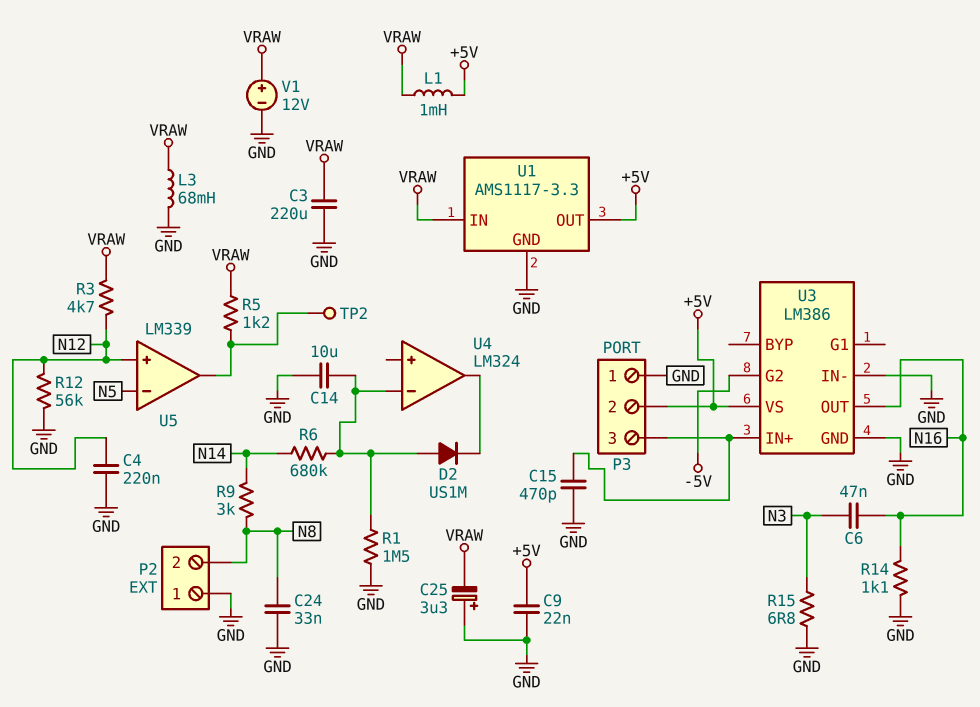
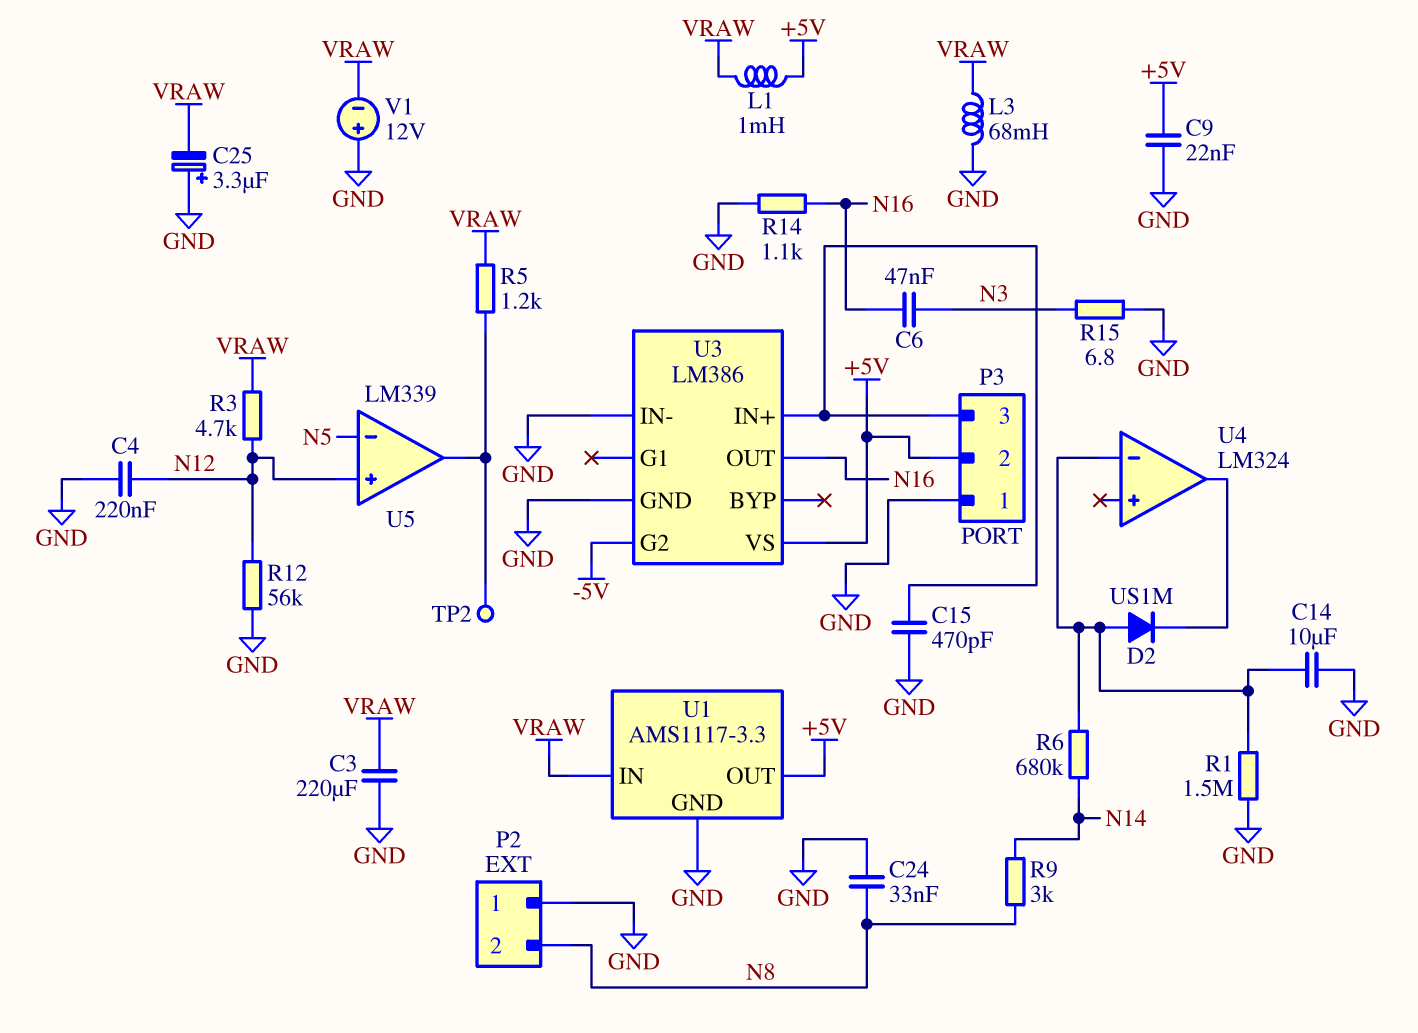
V1: 12V (plus VRAW, minus GND) -> 12V (plus GND, minus VRAW)

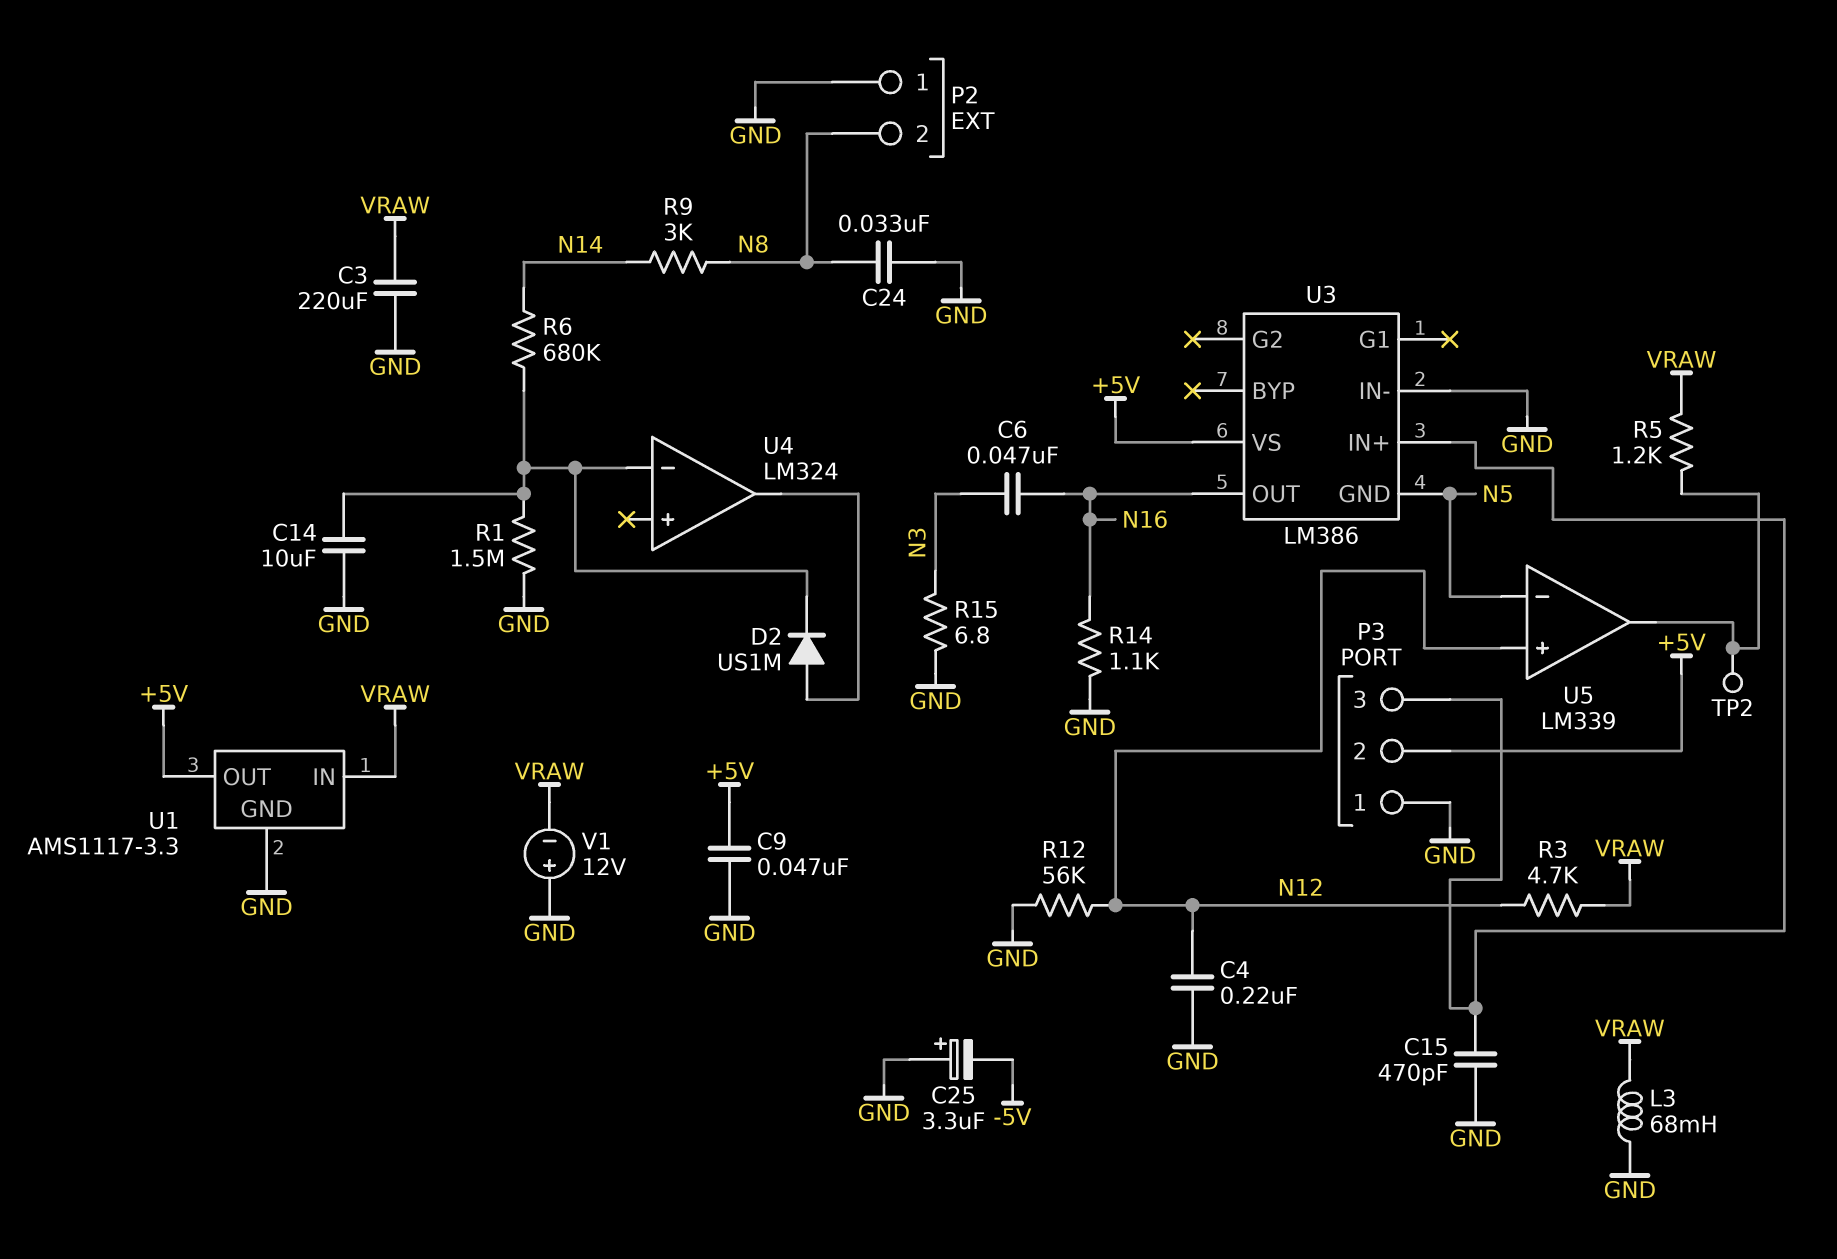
C9: 22nF (+5V, GND) -> 47nF (+5V, GND)
C25: 3.3uF (plus GND, minus VRAW) -> 3.3uF (plus GND, minus -5V)
D2: diode US1M (A U4/in-, K U4/out) -> diode US1M (A U4/out, K U4/in-)
L1: 1mH (+5V, VRAW) -> none
U3 pin G2: -5V -> none
U3 pin GND: GND -> N5

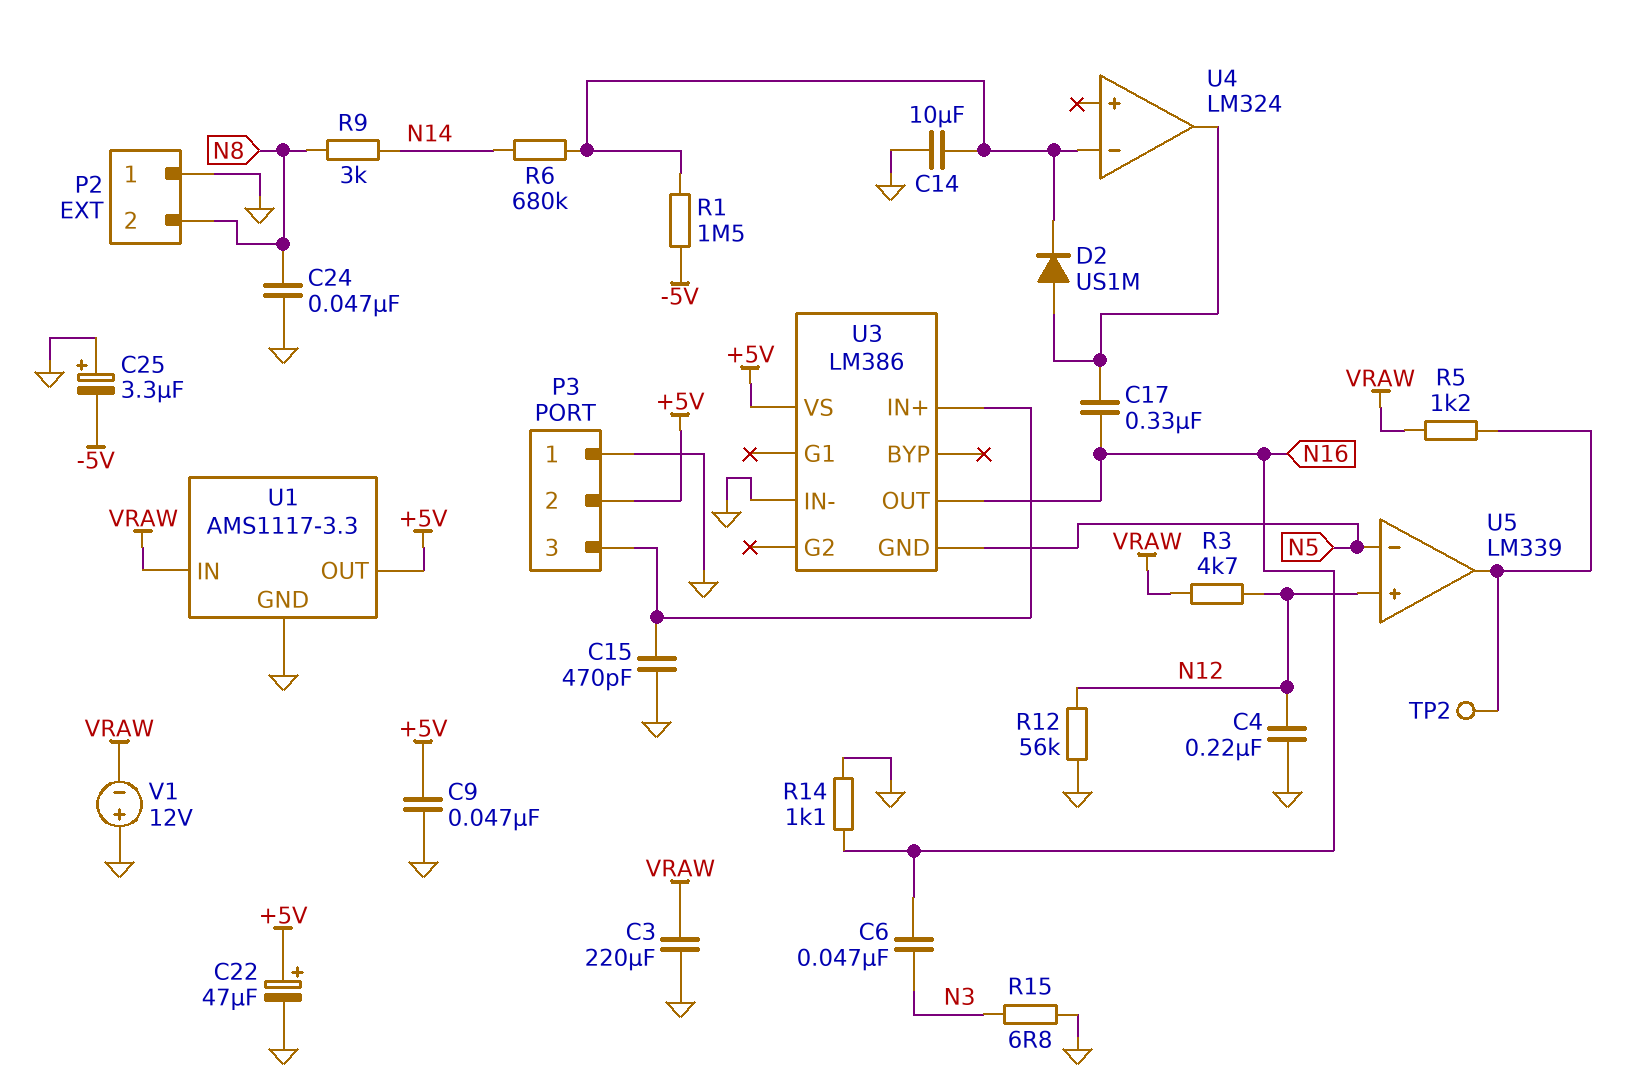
C17: none -> 330nF (N16, U4/out)
C22: none -> 47uF (plus +5V, minus GND)
C24: 33nF (GND, N8) -> 47nF (GND, N8)
L3: 68mH (GND, VRAW) -> none
R1: 1.5M (GND, U4/in-) -> 1.5M (-5V, U4/in-)

